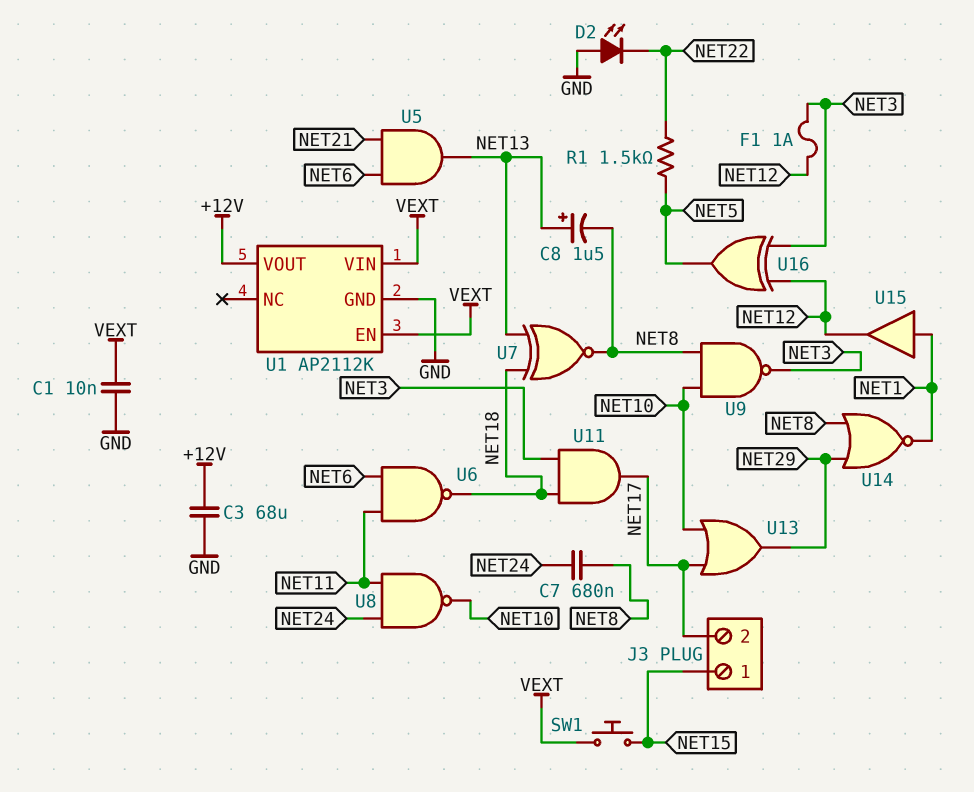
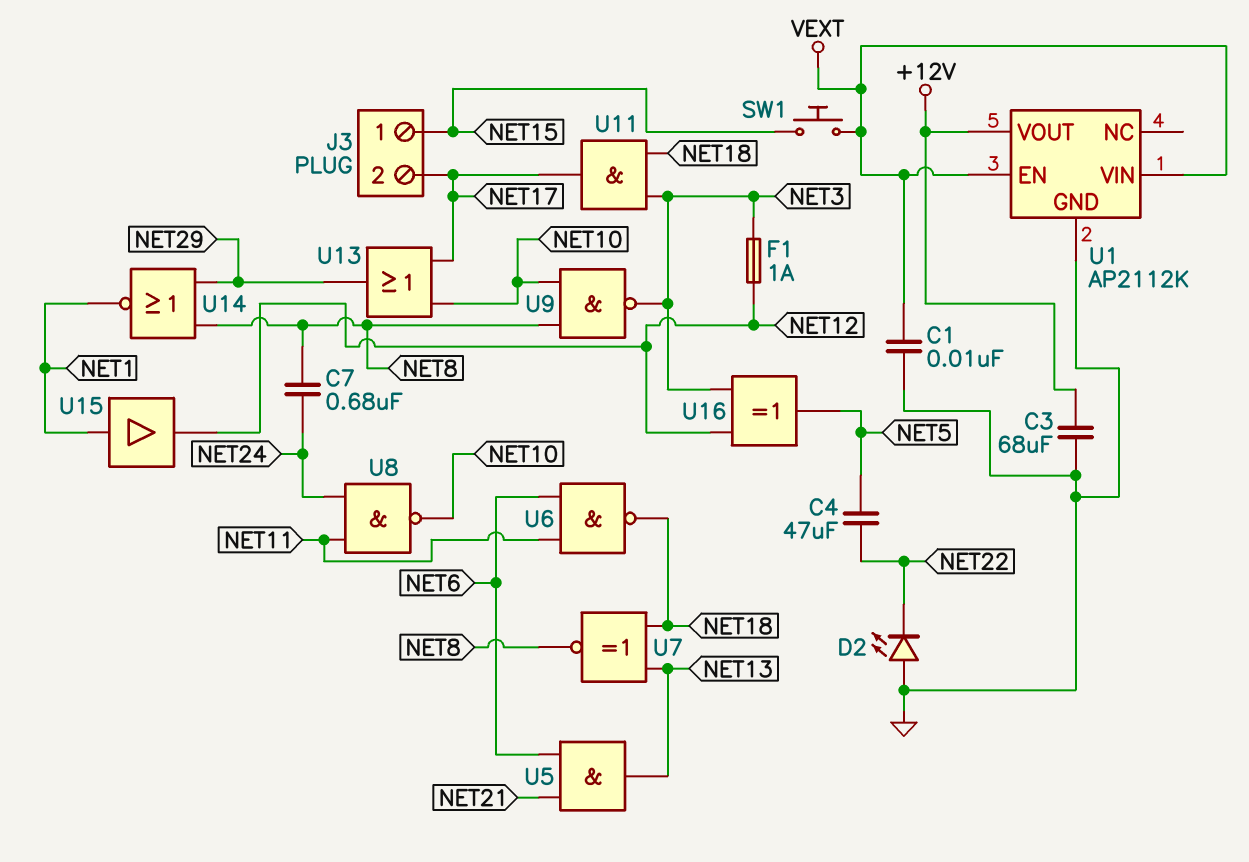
C4: none -> 47uF (NET5, NET22)
C8: 1.5uF (plus NET13, minus NET8) -> none
R1: 1.5k (NET5, NET22) -> none

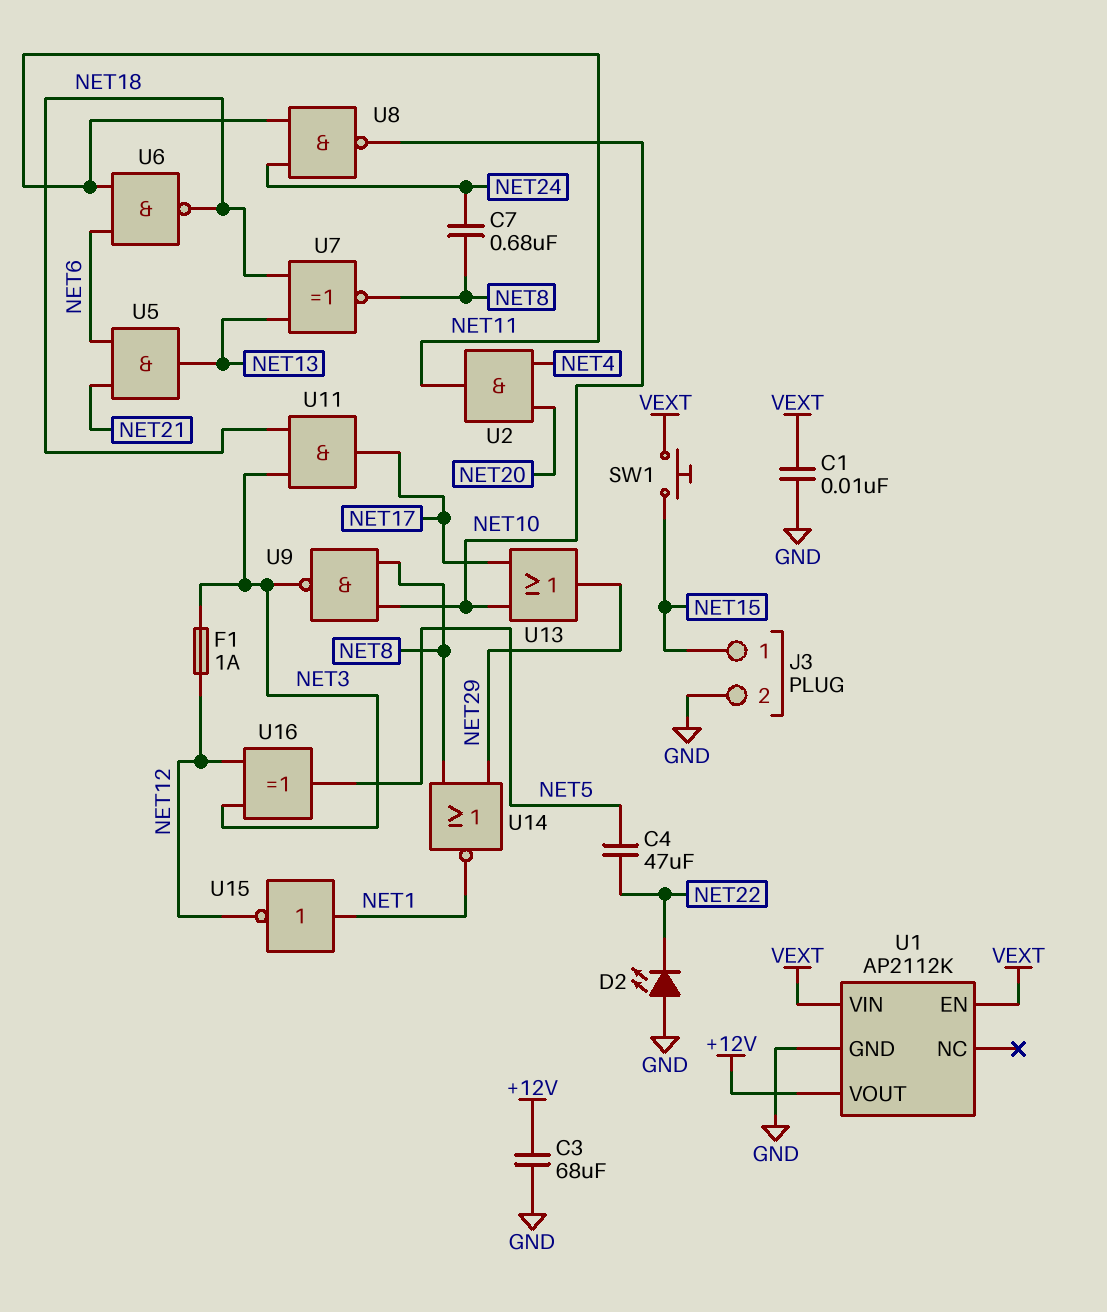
J3 pin 2: NET17 -> GND
U2: none -> AND (in NET4, in NET20, out NET11)
U15: buffer (in NET1, out NET12) -> NOT (in NET1, out NET12)

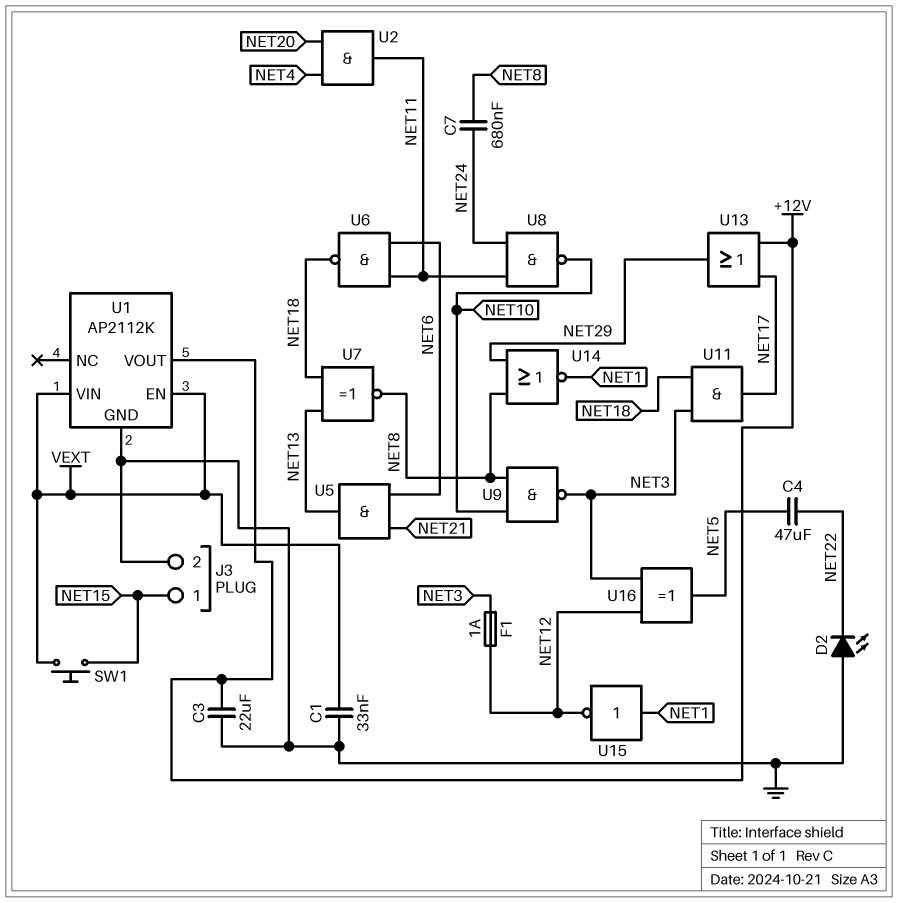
C1: 10nF (GND, VEXT) -> 33nF (GND, VEXT)
C3: 68uF (+12V, GND) -> 22uF (+12V, GND)
U13: OR (in NET10, in NET17, out NET29) -> OR (in +12V, in NET17, out NET29)

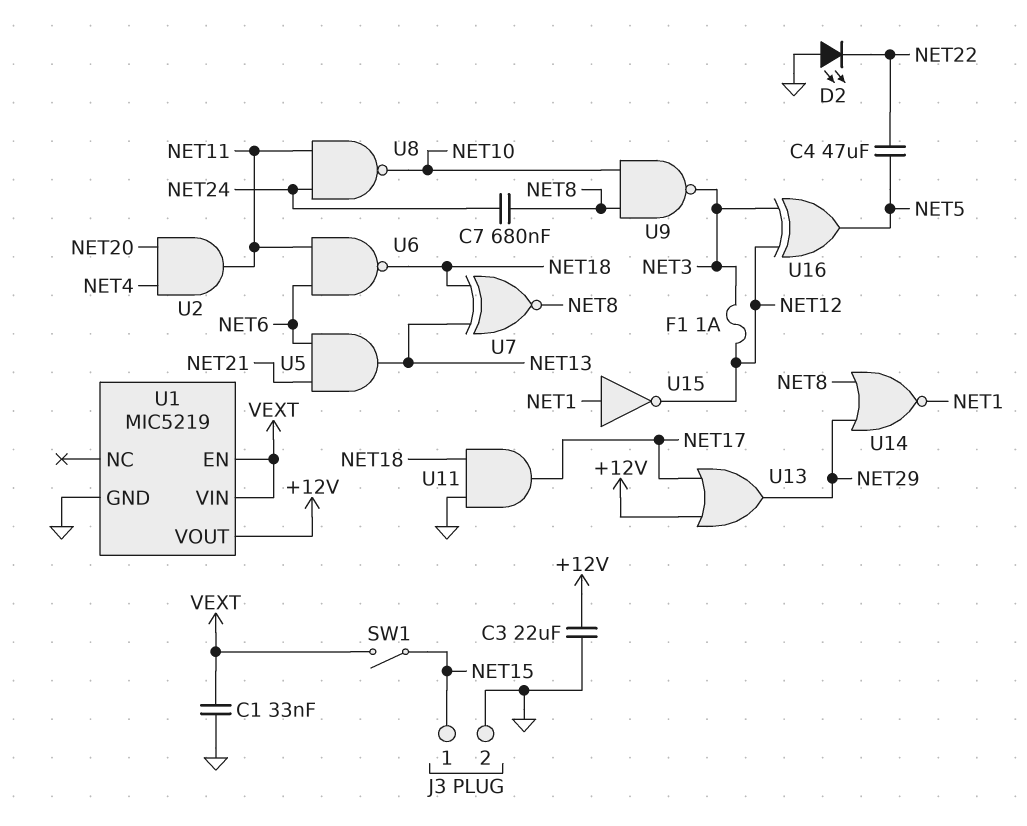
SW1: button (NET15, VEXT) -> switch (NET15, VEXT)
U1: AP2112K -> MIC5219
U11: AND (in NET3, in NET18, out NET17) -> AND (in GND, in NET18, out NET17)

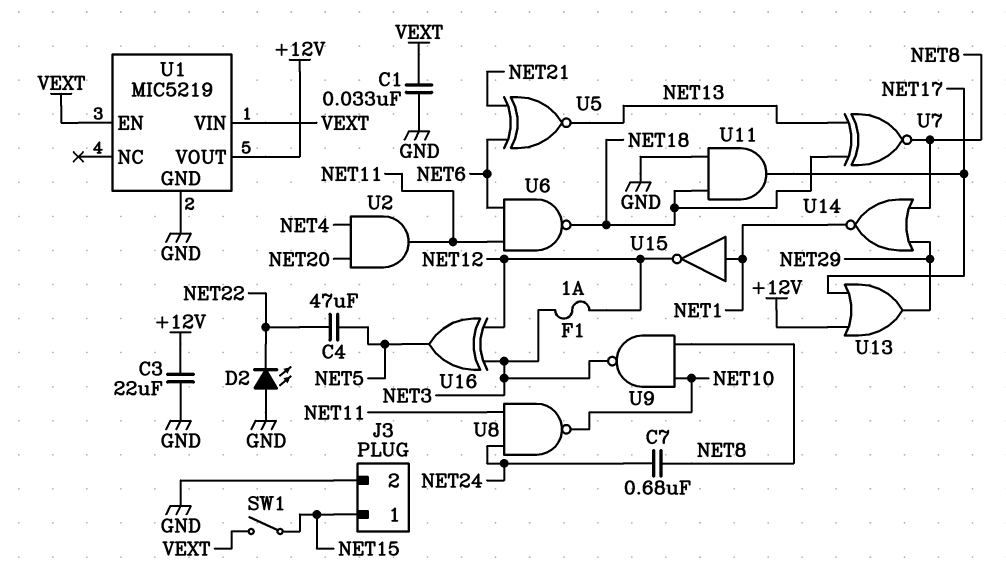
U5: AND (in NET6, in NET21, out NET13) -> XNOR (in NET6, in NET21, out NET13)

